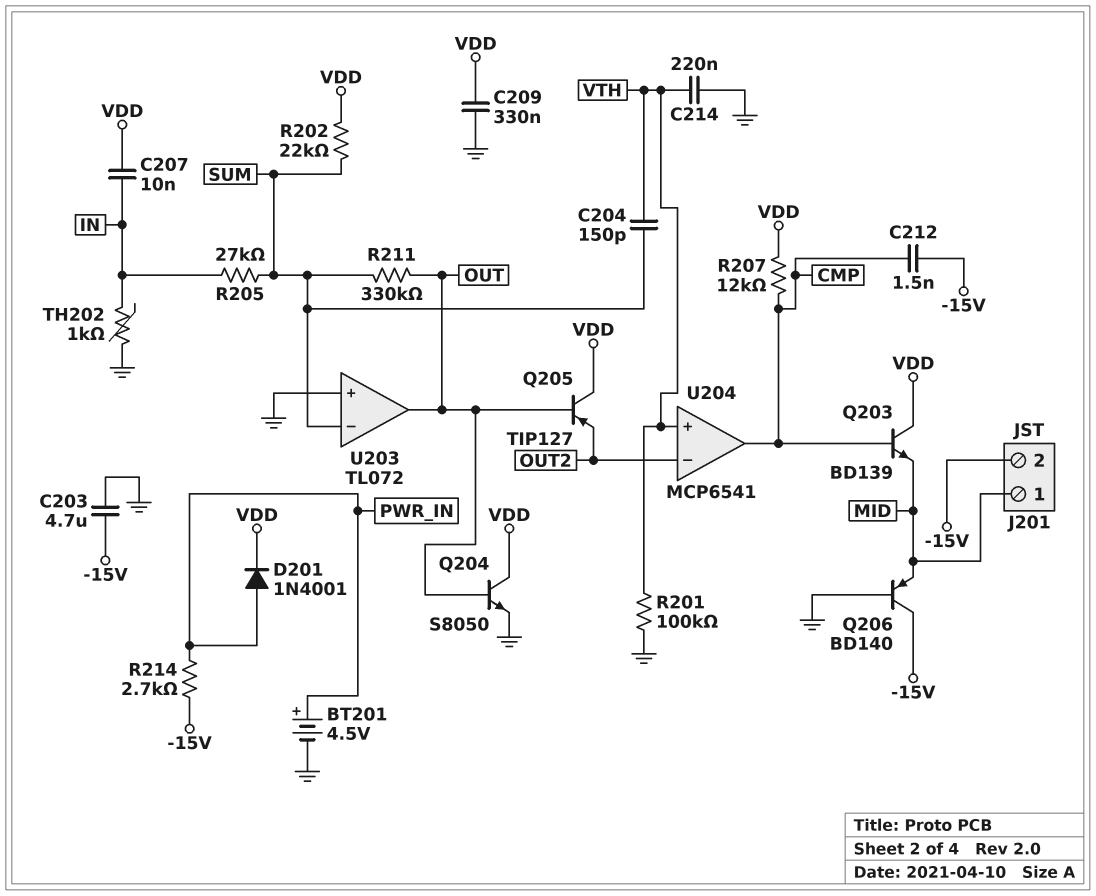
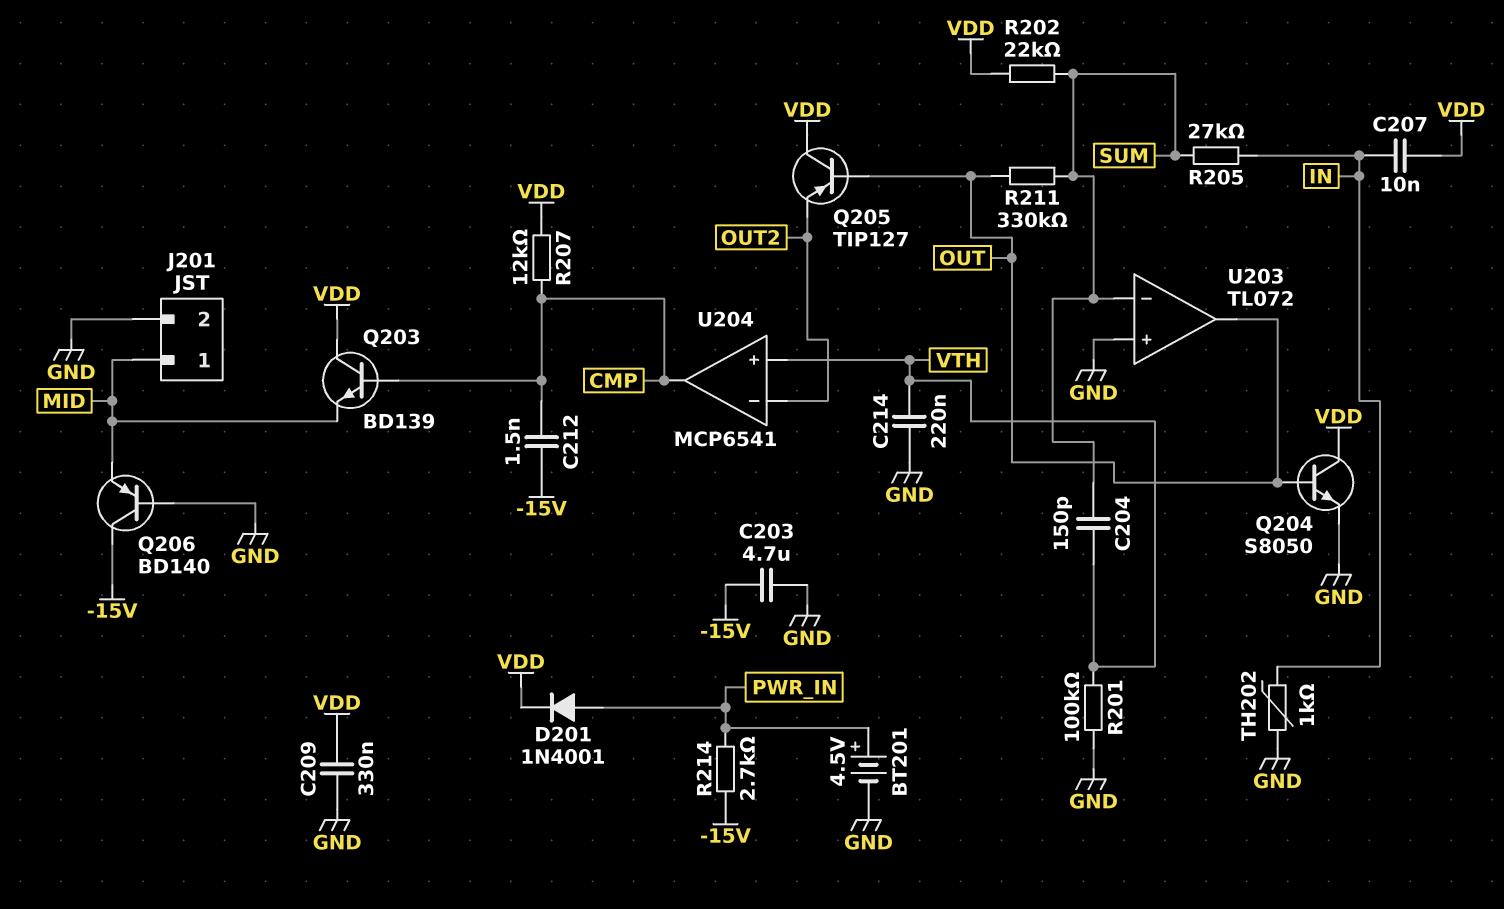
J201 pin 2: -15V -> GND

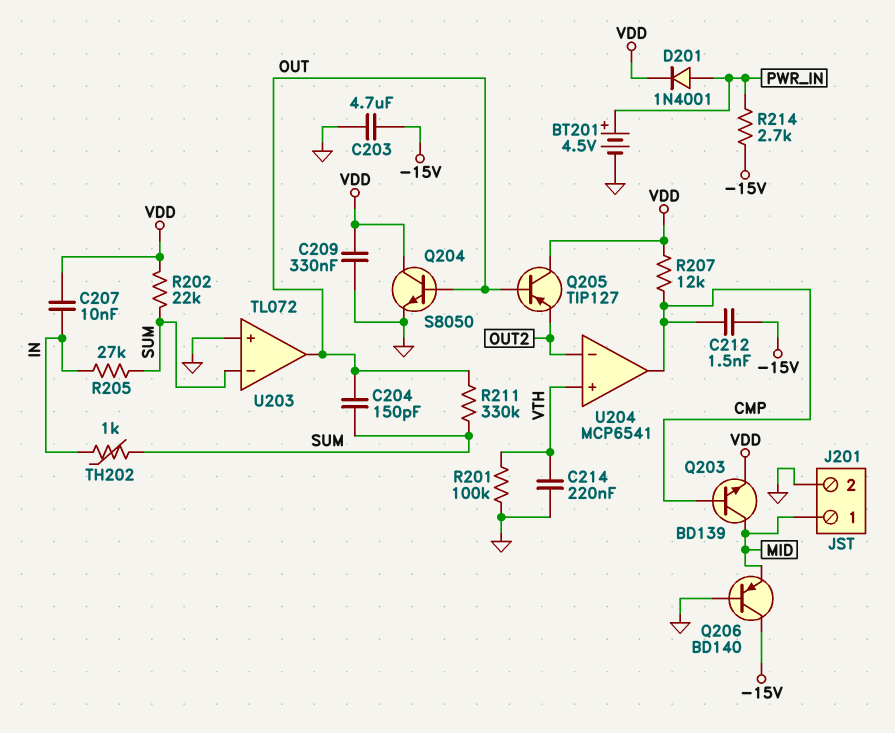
C204: 150pF (SUM, VTH) -> 150pF (OUT, SUM)
Q203: NPN BD139 (B CMP, C VDD, E MID) -> NPN BD139 (B CMP, C MID, E VDD)
TH202: 1k (GND, IN) -> 1k (IN, SUM)

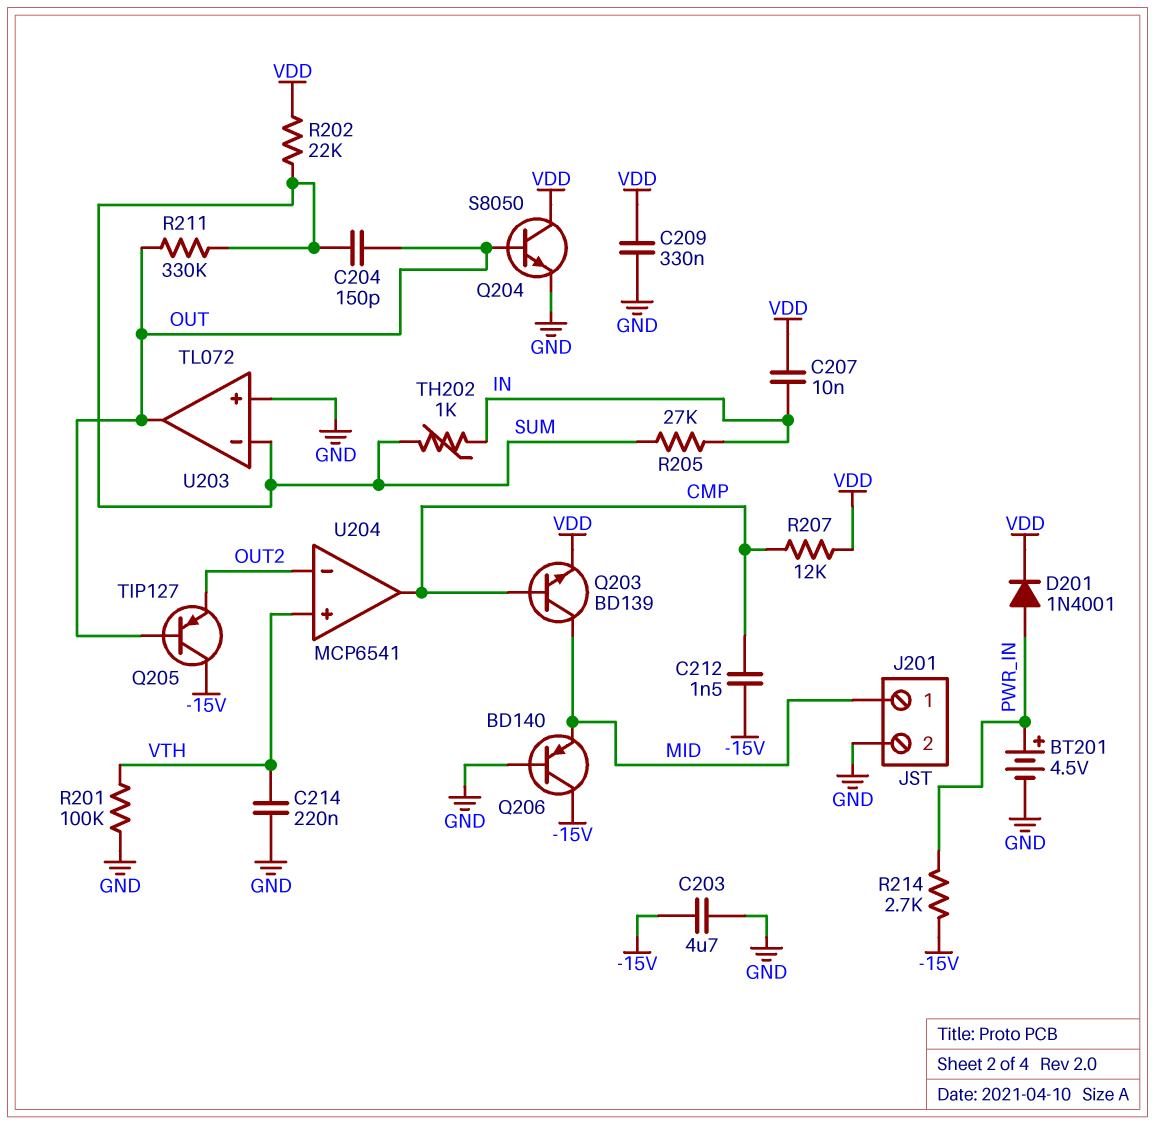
Q205: PNP TIP127 (B OUT, C VDD, E OUT2) -> PNP TIP127 (B OUT, C -15V, E OUT2)

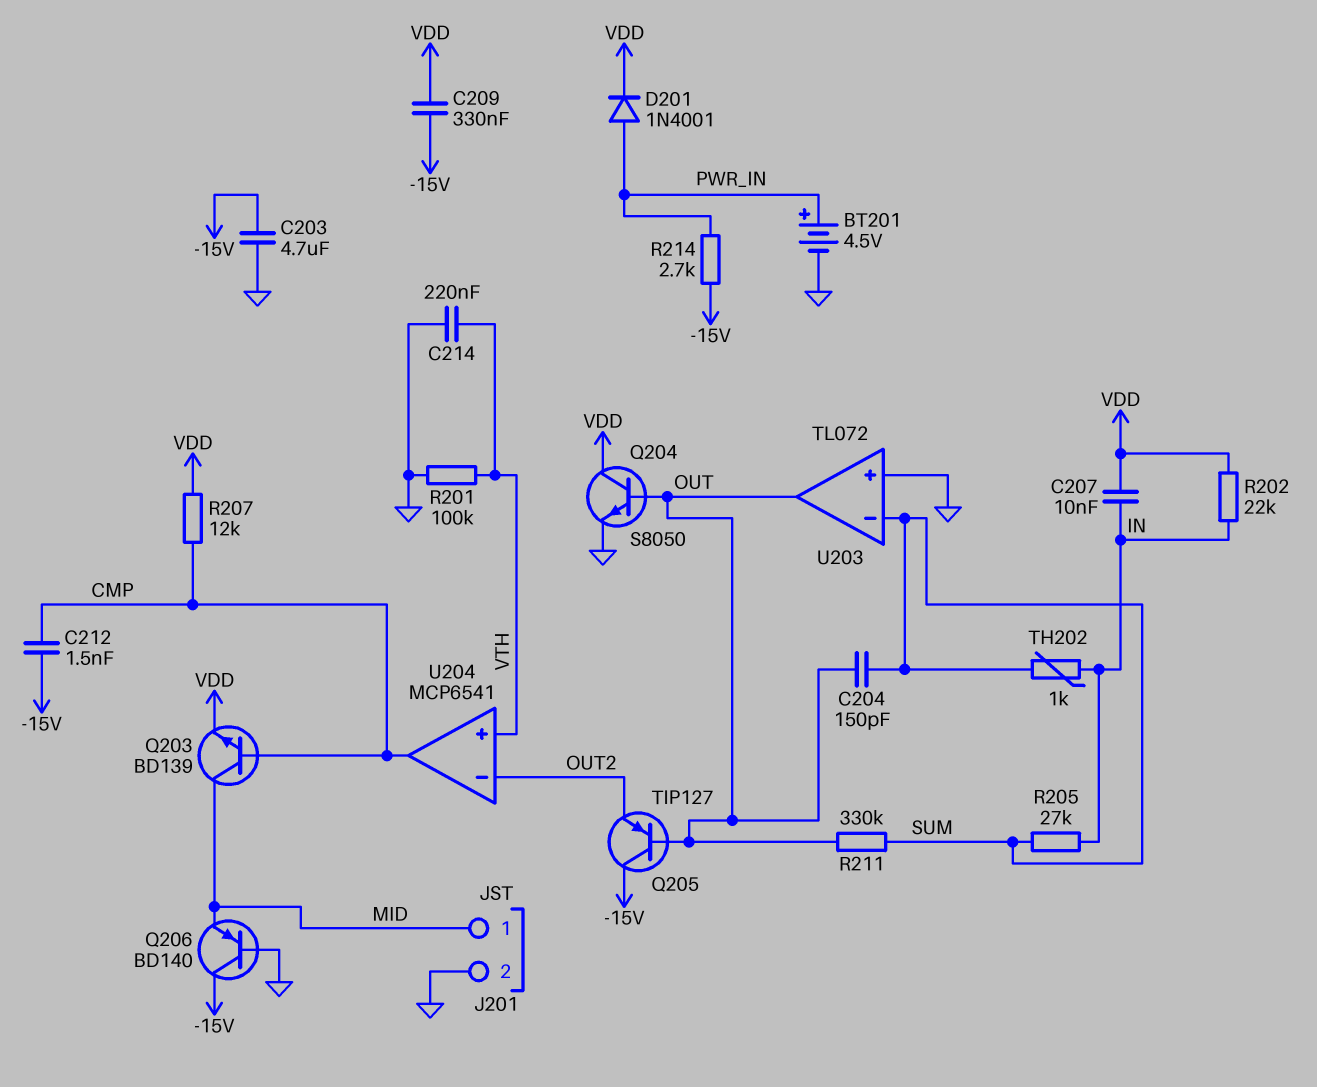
C209: 330nF (GND, VDD) -> 330nF (-15V, VDD)
R202: 22k (SUM, VDD) -> 22k (IN, VDD)

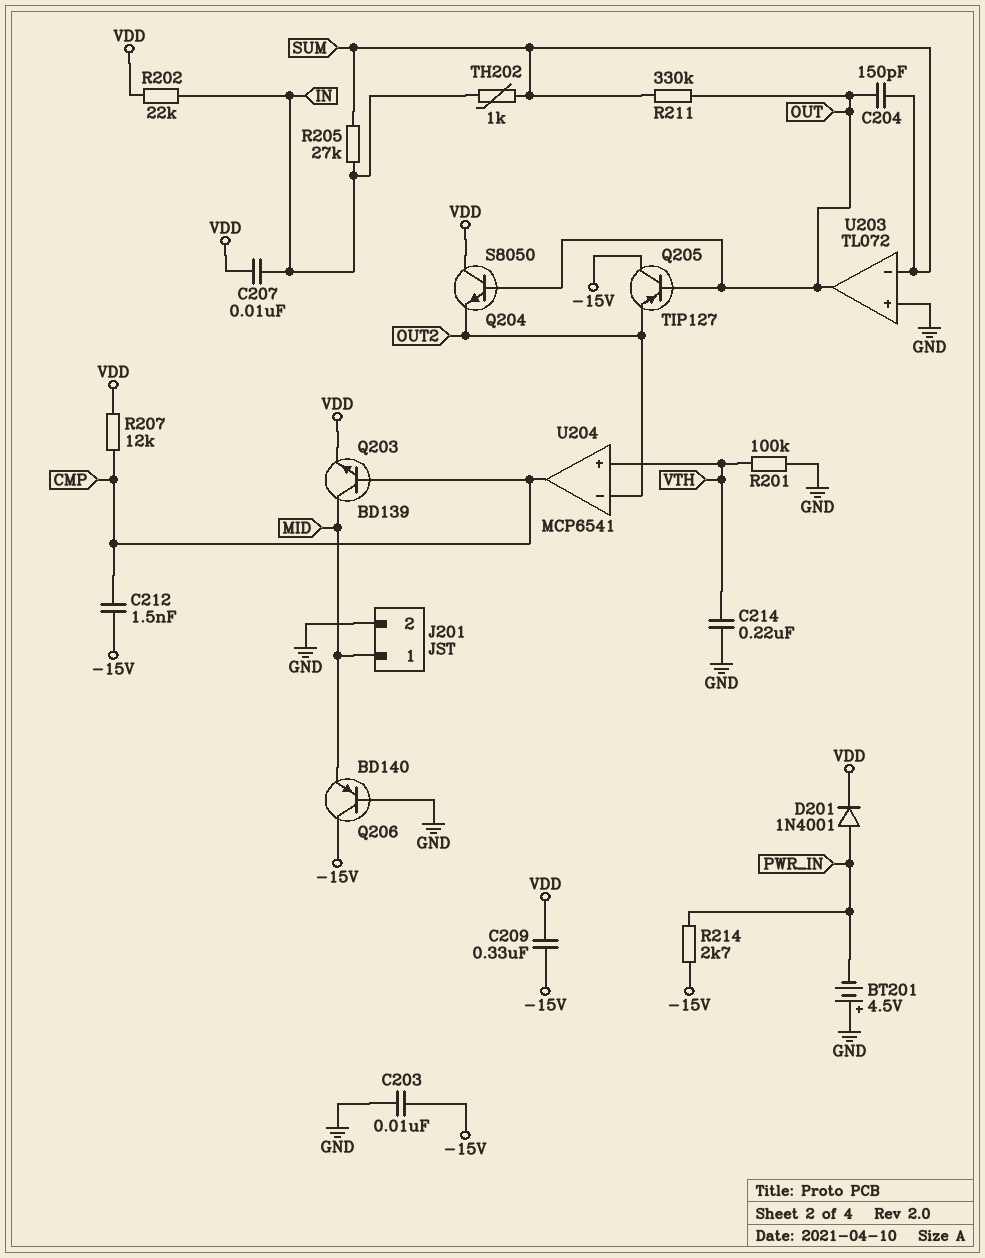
BT201: 4.5V (plus PWR_IN, minus GND) -> 4.5V (plus GND, minus PWR_IN)
C203: 4.7uF (-15V, GND) -> 10nF (-15V, GND)
Q204: NPN S8050 (B OUT, C VDD, E GND) -> NPN S8050 (B OUT, C VDD, E OUT2)

